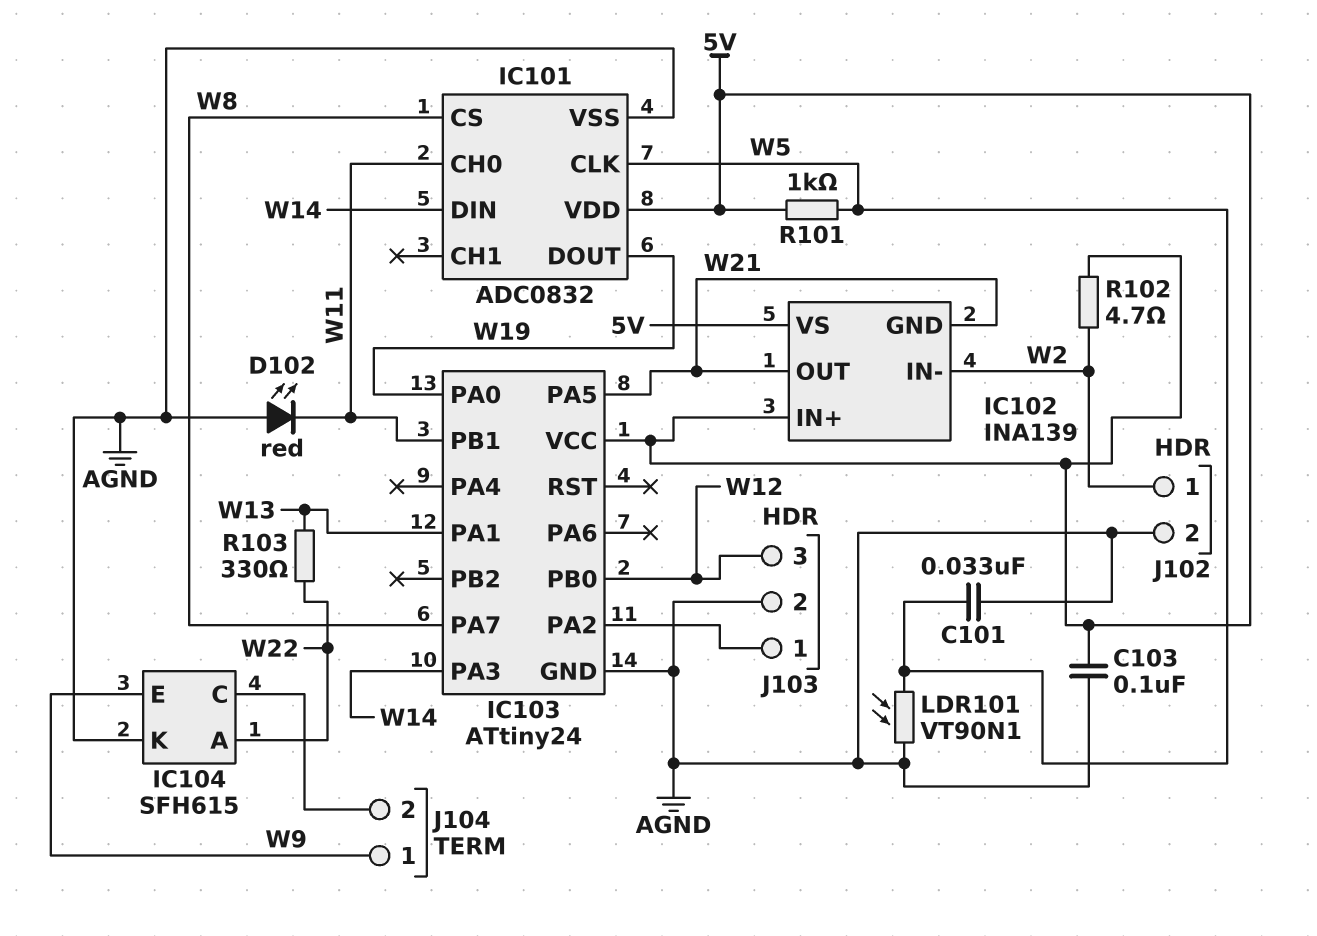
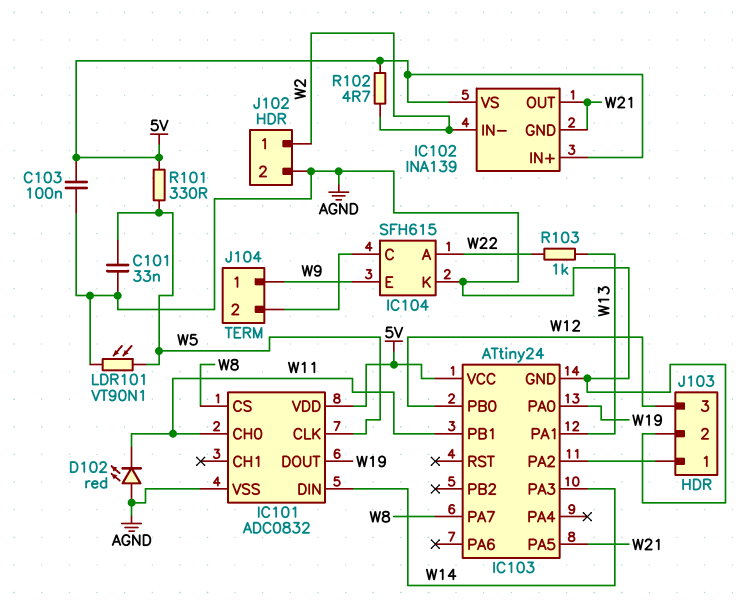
R101: 1k (5V, W5) -> 330 (5V, W5)
R103: 330 (W13, W22) -> 1k (W13, W22)

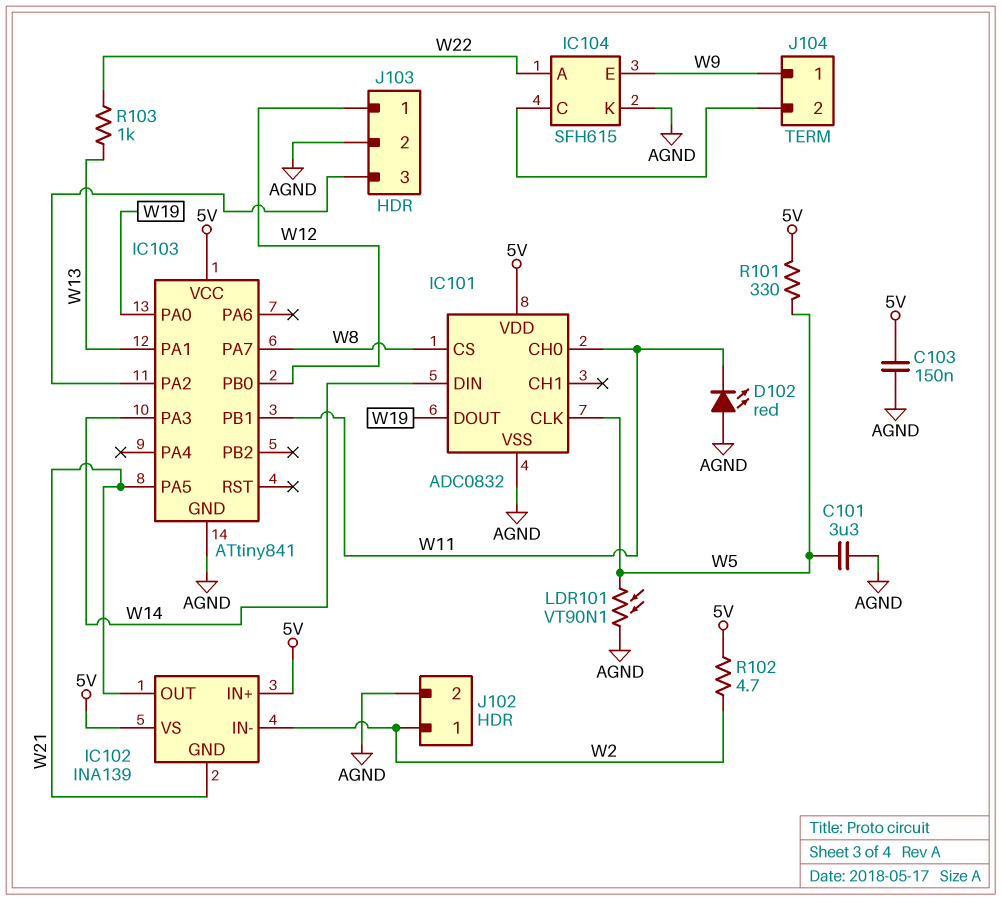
C101: 33nF (AGND, W5) -> 3.3uF (AGND, W5)
C103: 100nF (5V, AGND) -> 150nF (5V, AGND)
IC103: ATtiny24 -> ATtiny841
J103 pin 1: IC103/PA2 -> W12
J103 pin 3: W12 -> IC103/PA2

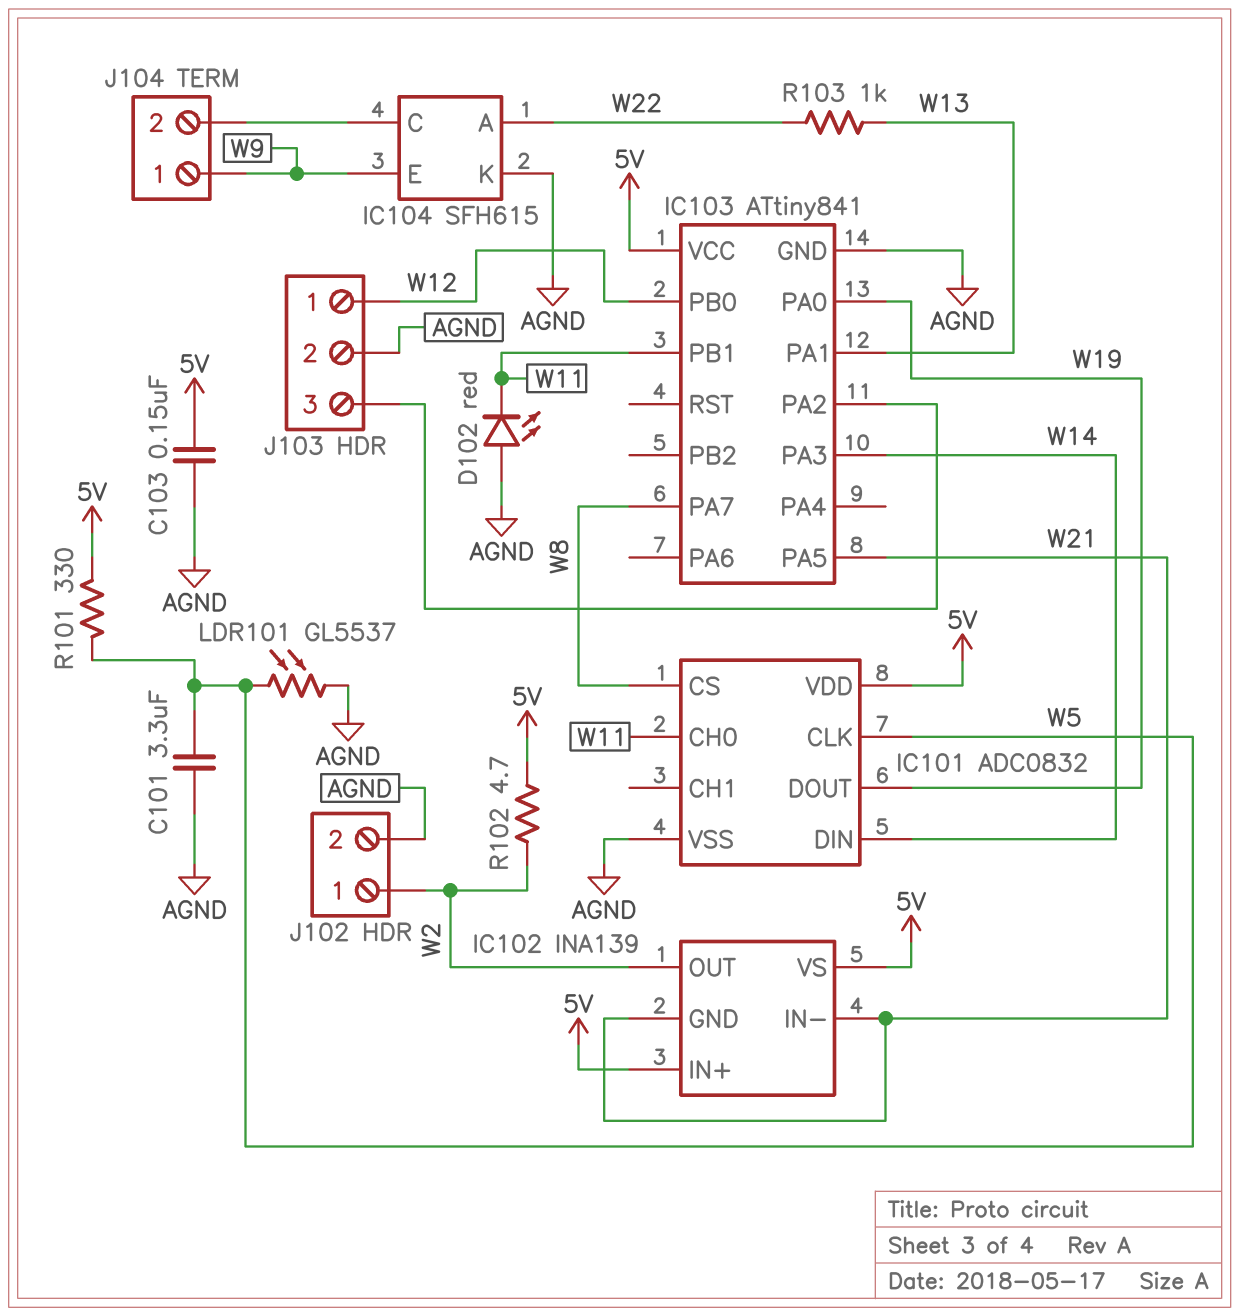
IC102 pin IN-: W2 -> W21
IC102 pin OUT: W21 -> W2
LDR101: VT90N1 (AGND, W5) -> GL5537 (AGND, W5)

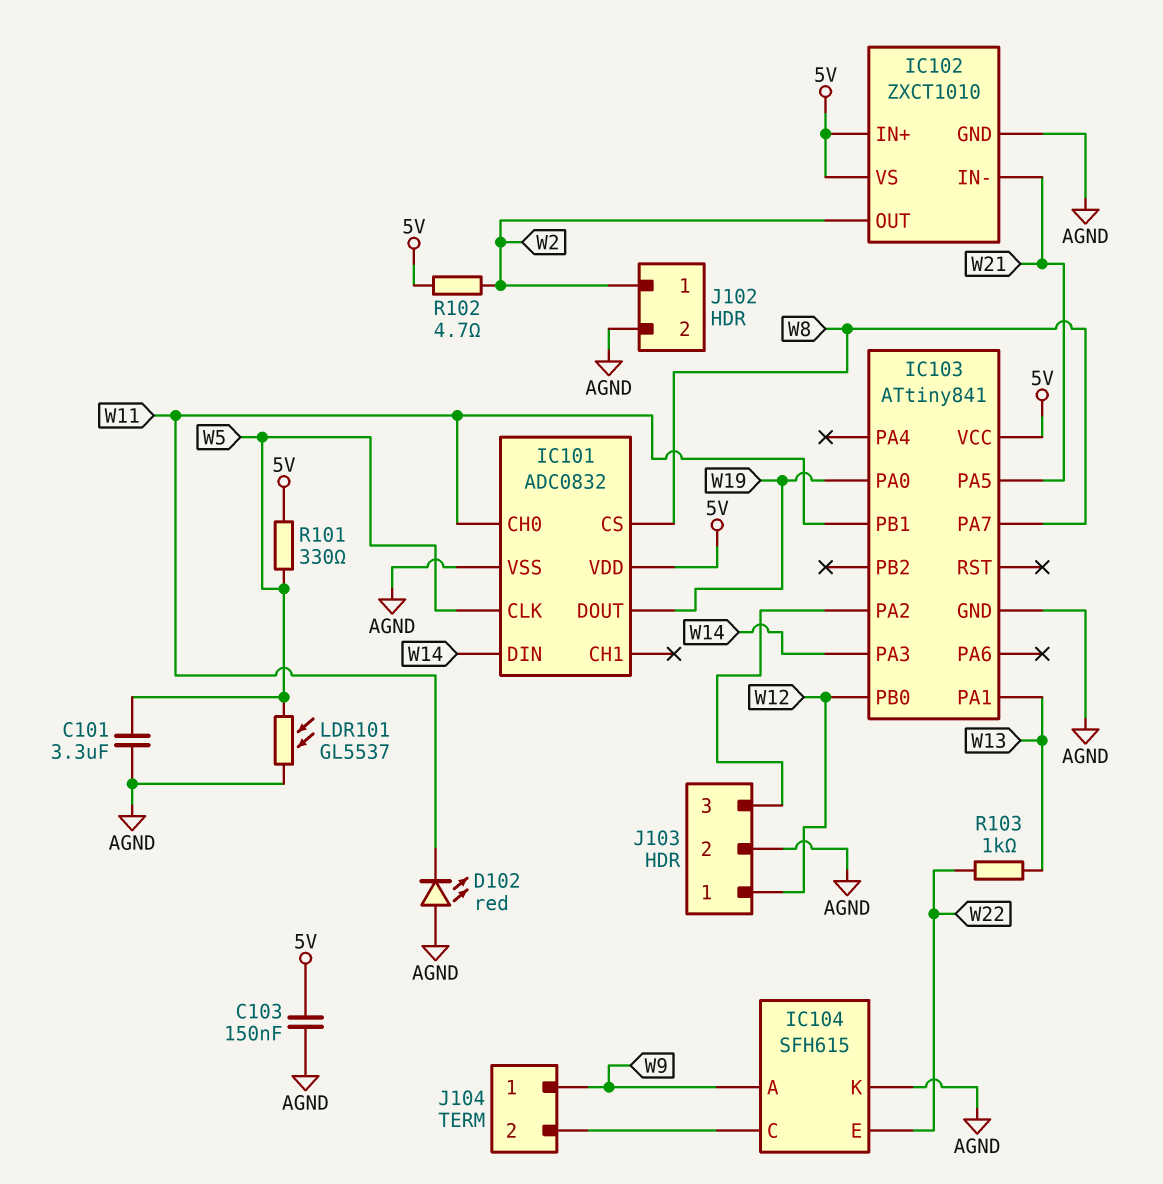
IC102: INA139 -> ZXCT1010
IC102 pin GND: W21 -> AGND
IC104 pin A: W22 -> W9
IC104 pin E: W9 -> W22

